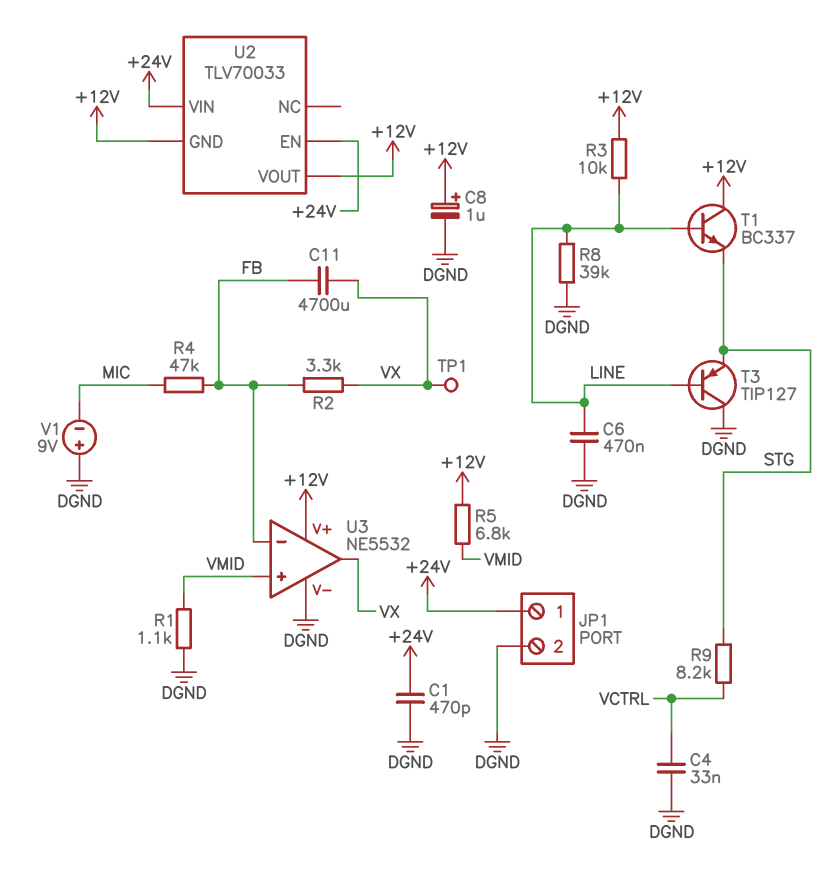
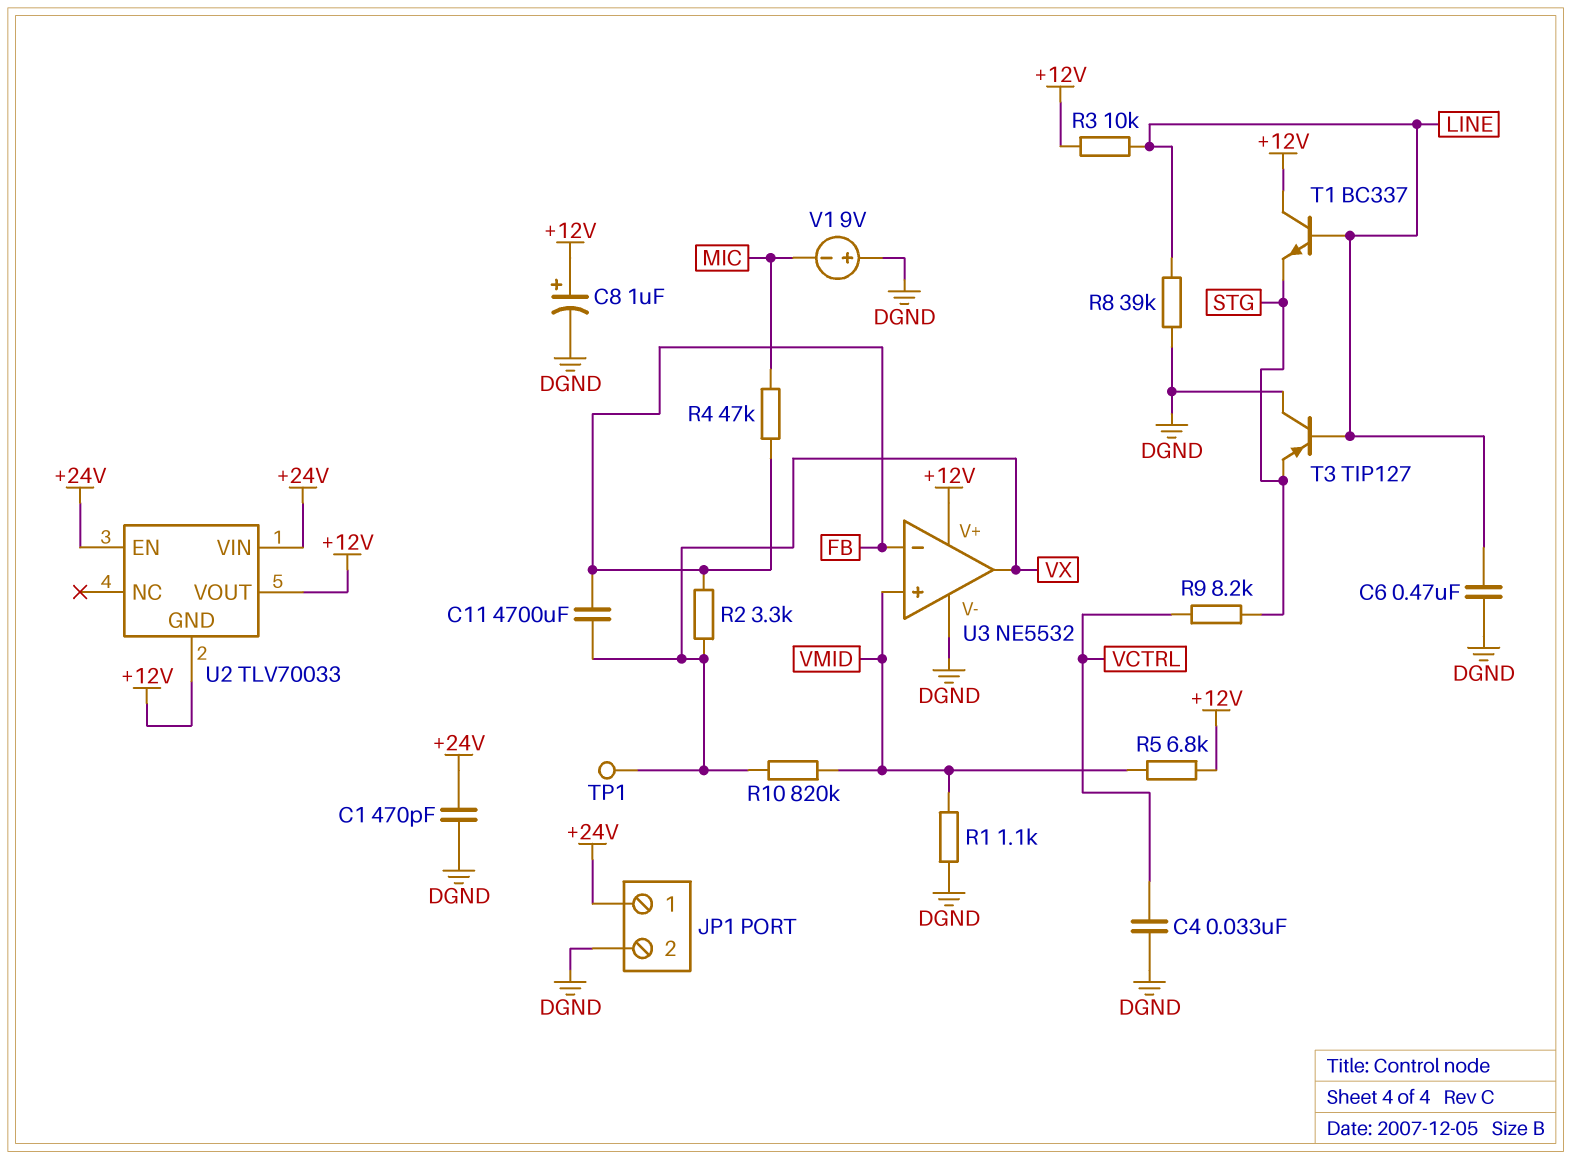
R10: none -> 820k (VMID, VX)

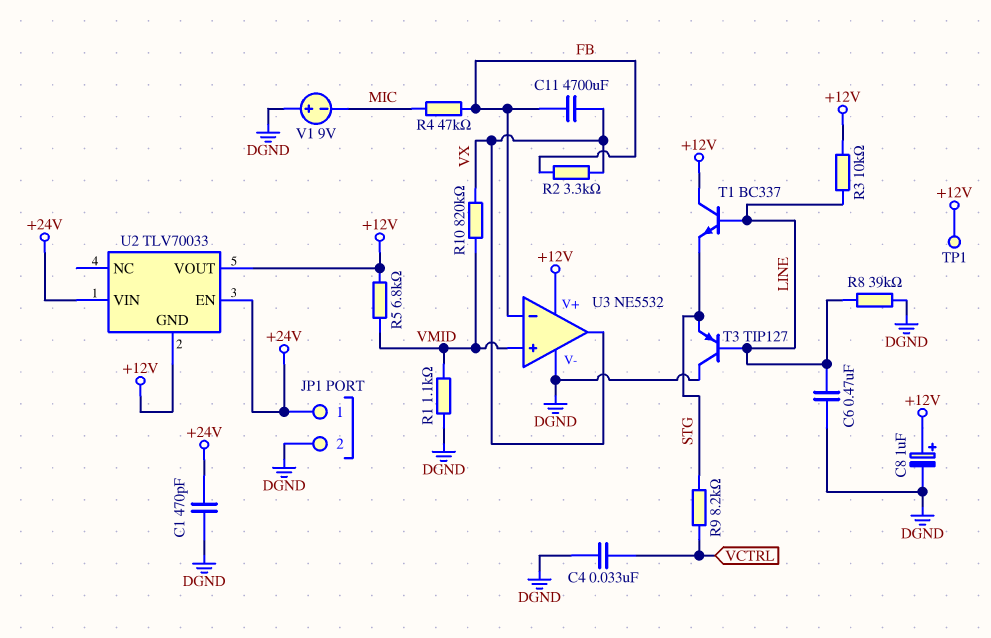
TP1: test point (VX) -> test point (+12V)

